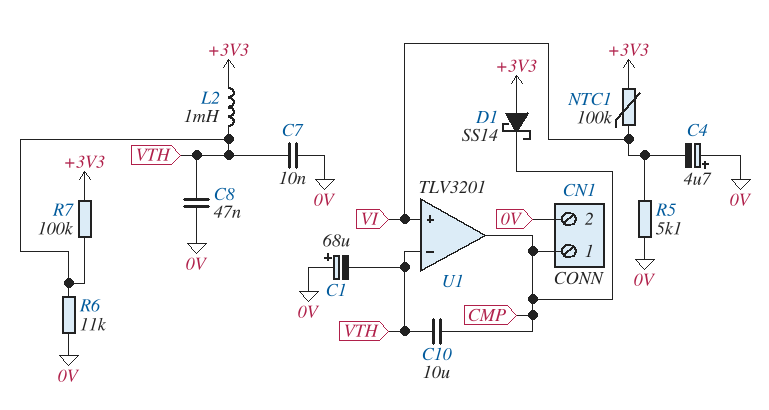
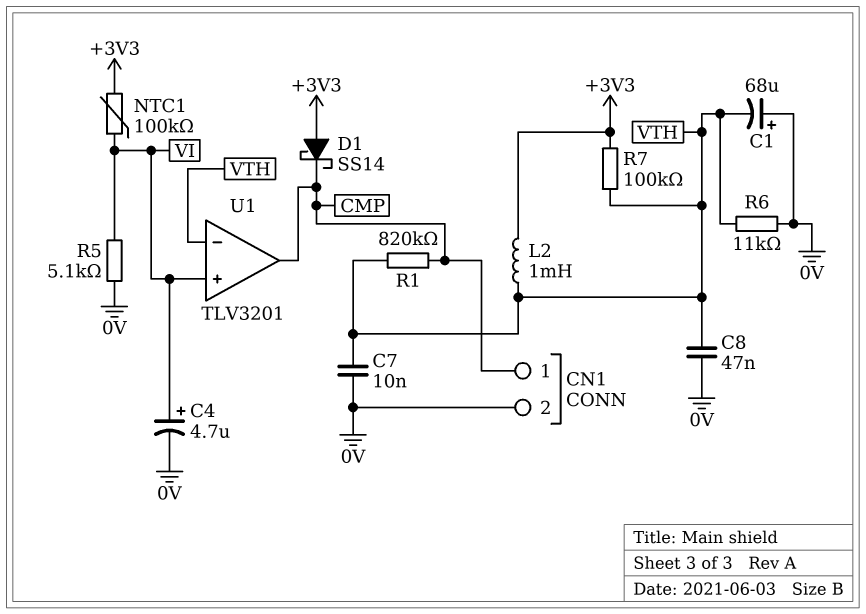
C4: 4.7uF (plus 0V, minus VI) -> 4.7uF (plus VI, minus 0V)
C10: 10uF (CMP, VTH) -> none
R1: none -> 820k (CMP, VTH)

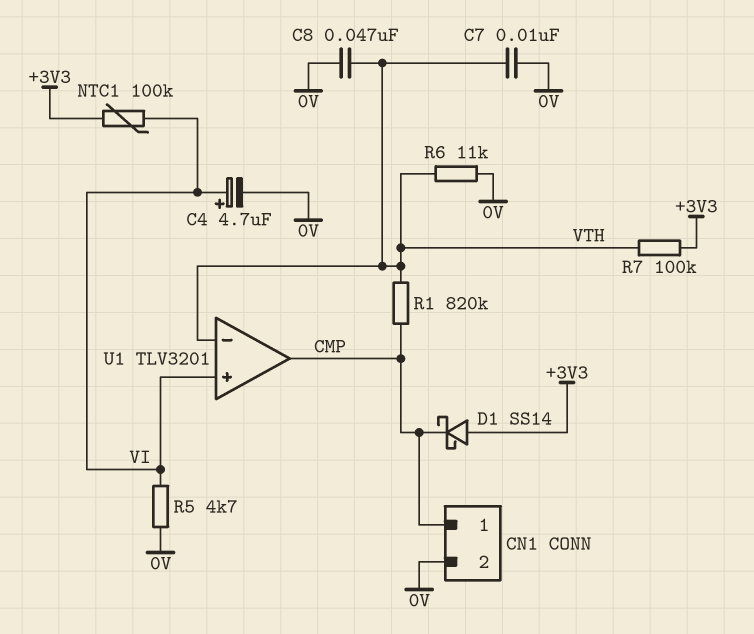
C1: 68uF (plus 0V, minus VTH) -> none
L2: 1mH (+3V3, VTH) -> none
R5: 5.1k (0V, VI) -> 4.7k (0V, VI)

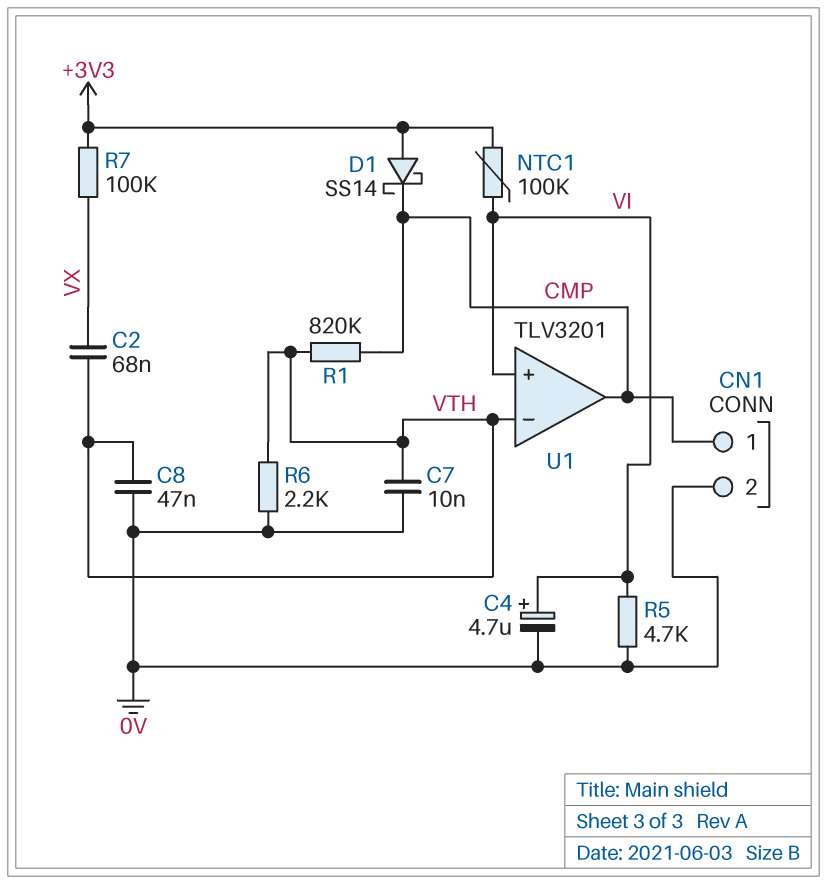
C2: none -> 68nF (VTH, VX)
R6: 11k (0V, VTH) -> 2.2k (0V, VTH)
R7: 100k (+3V3, VTH) -> 100k (+3V3, VX)

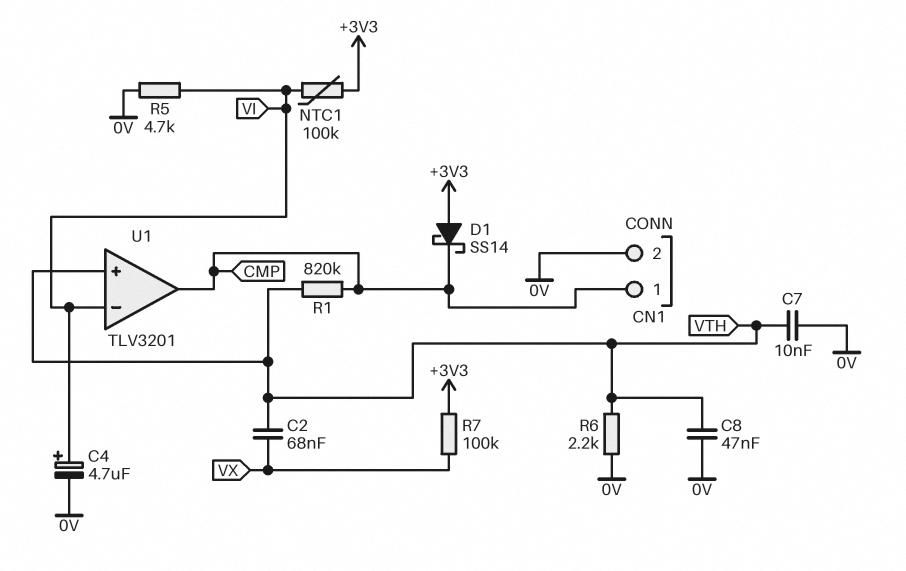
U1 pin in+: VI -> VTH
U1 pin in-: VTH -> VI

